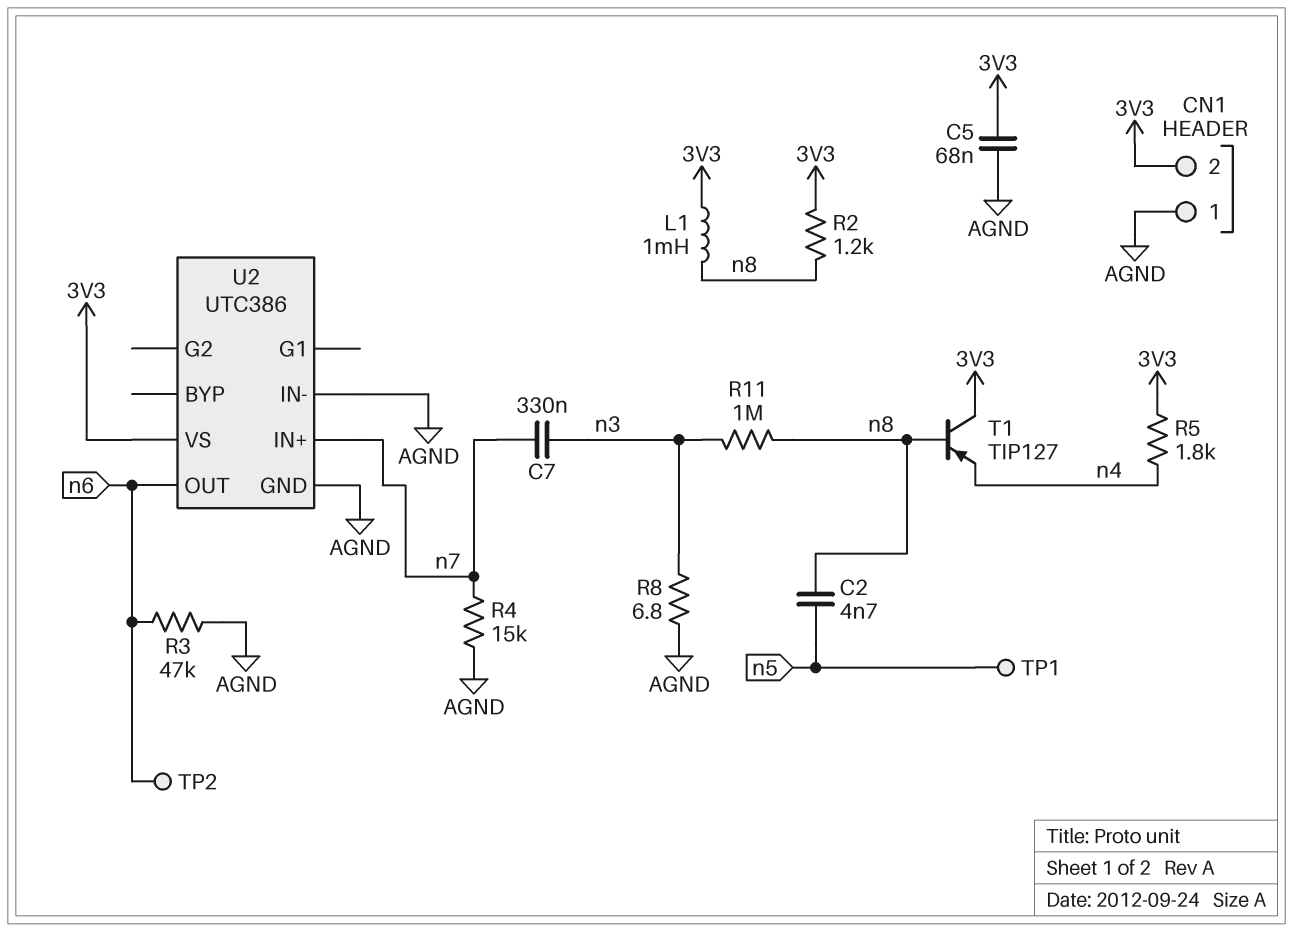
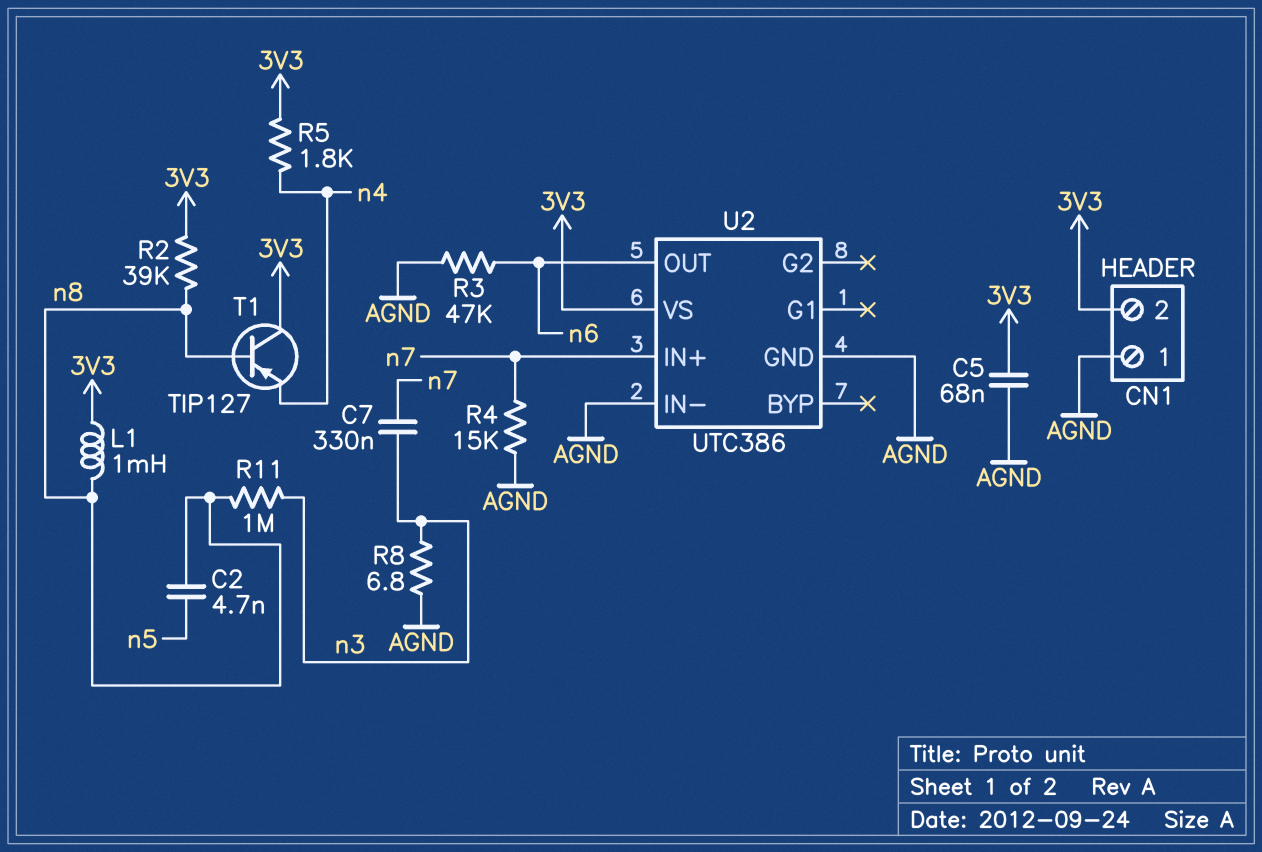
R2: 1.2k (3V3, n8) -> 39k (3V3, n8)
TP1: test point (n5) -> none
TP2: test point (n6) -> none

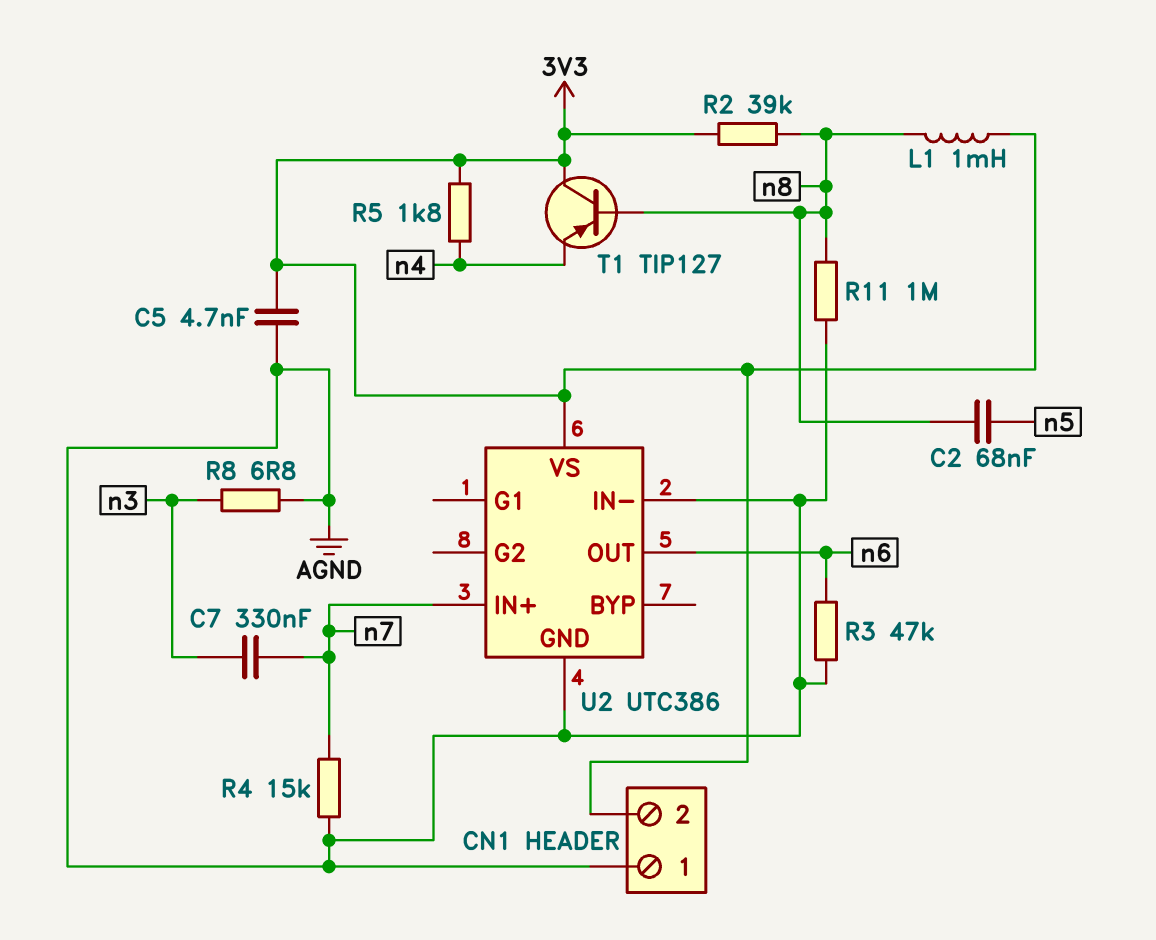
C2: 4.7nF (n5, n8) -> 68nF (n5, n8)
C5: 68nF (3V3, AGND) -> 4.7nF (3V3, AGND)
R11: 1M (n3, n8) -> 1M (AGND, n8)

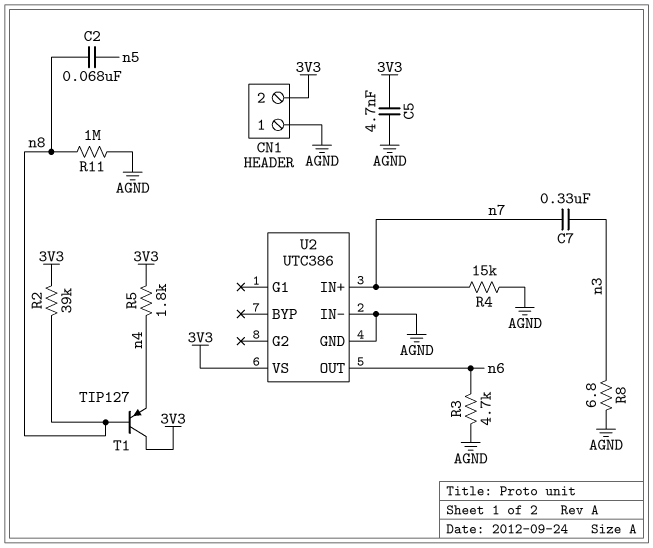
L1: 1mH (3V3, n8) -> none
R3: 47k (AGND, n6) -> 4.7k (AGND, n6)

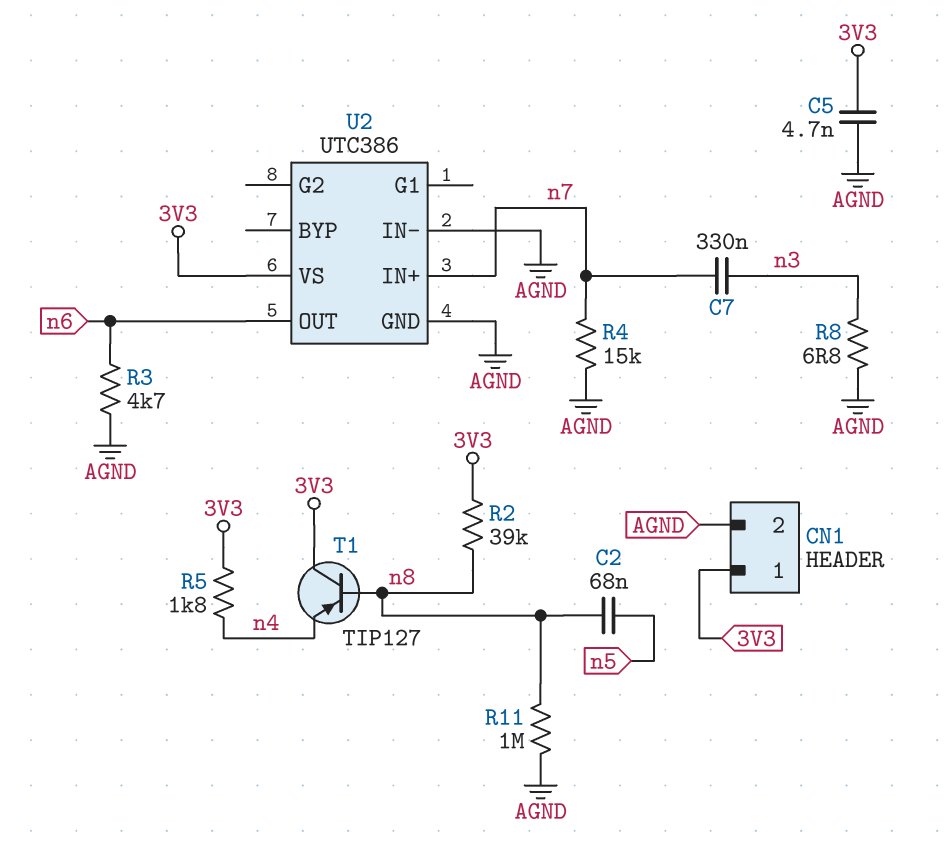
CN1 pin 1: AGND -> 3V3
CN1 pin 2: 3V3 -> AGND

